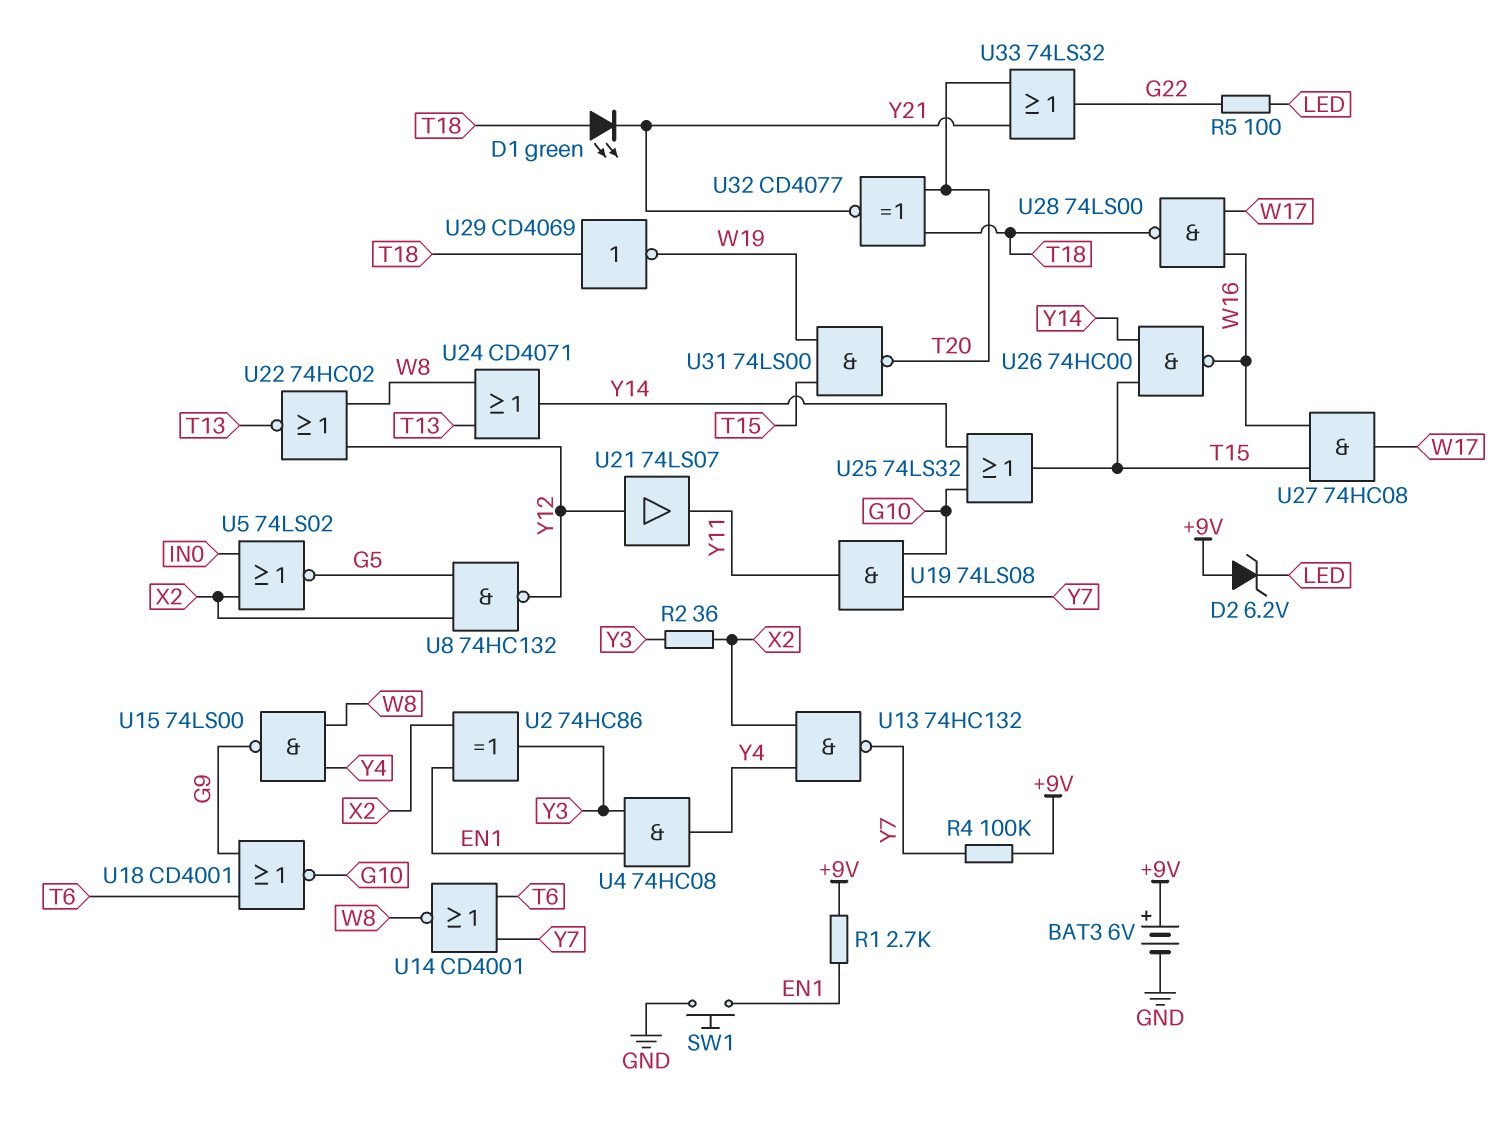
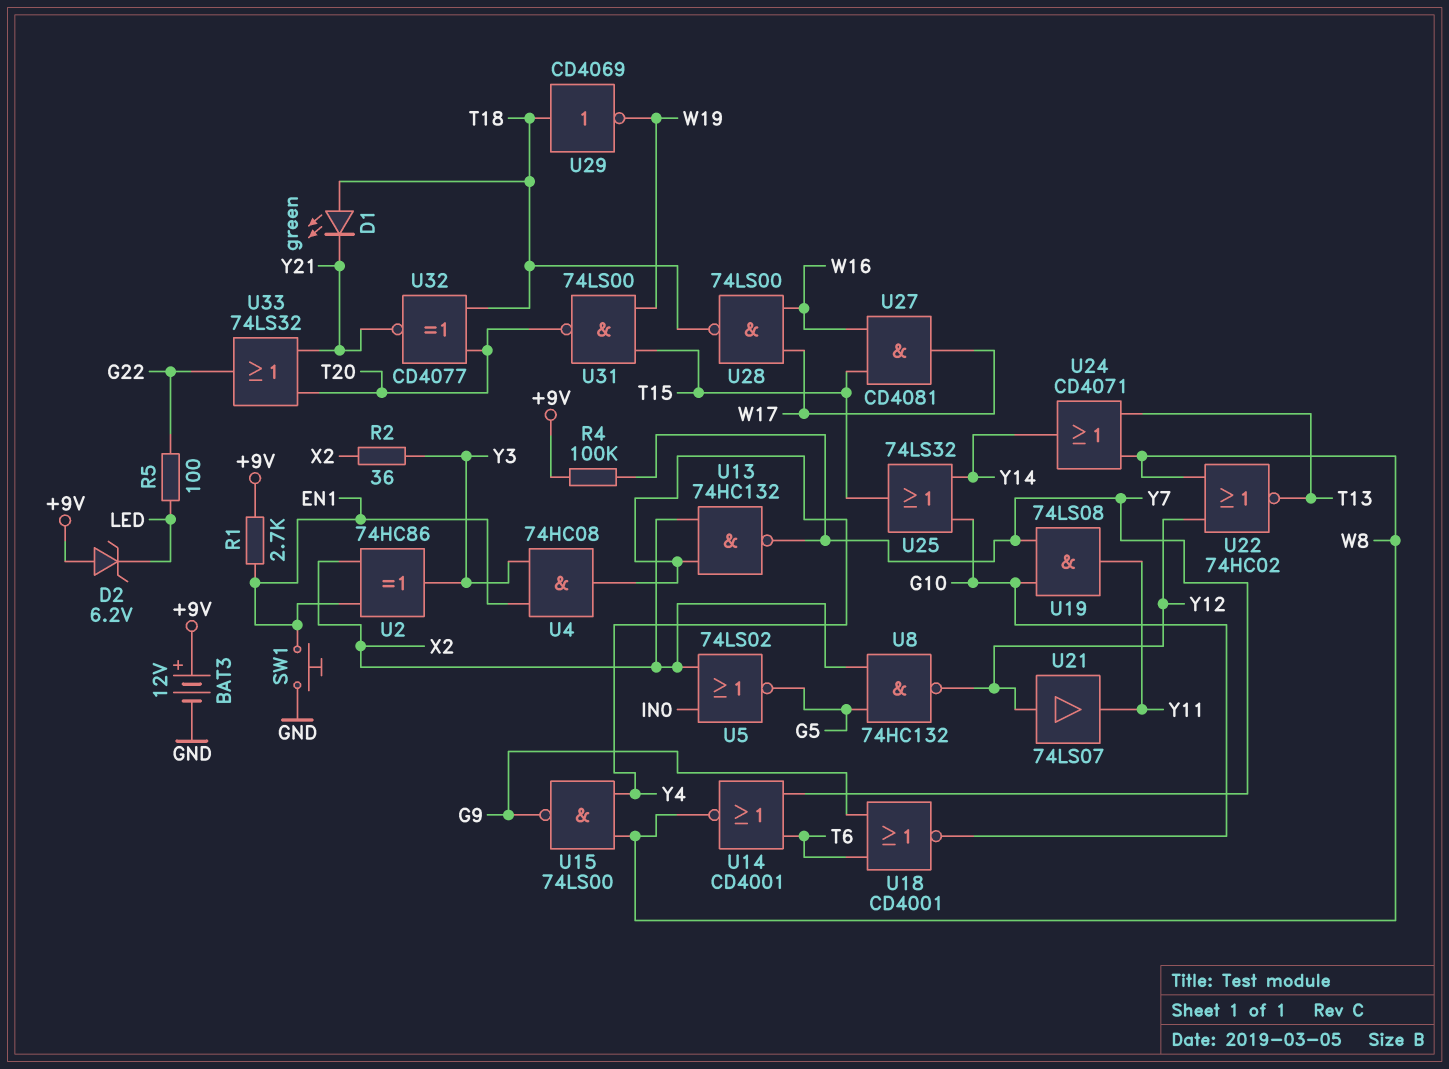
BAT3: 6V (plus +9V, minus GND) -> 12V (plus +9V, minus GND)
U26: NAND 74HC00 (in T15, in Y14, out W16) -> none
U27: AND 74HC08 (in T15, in W16, out W17) -> AND CD4081 (in T15, in W16, out W17)

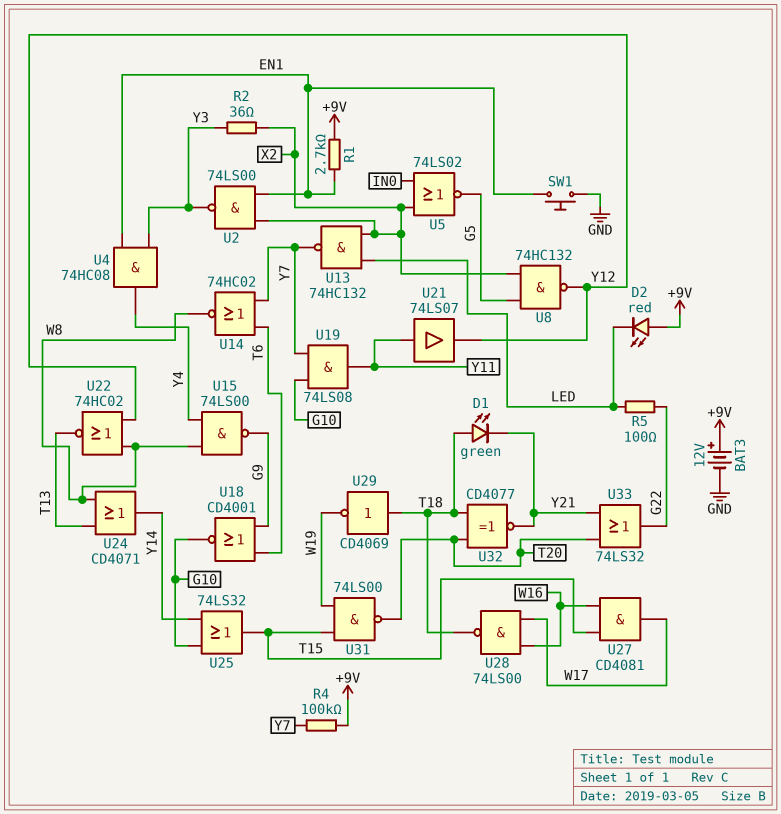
D2: zener 6.2V (A +9V, K LED) -> LED red (A +9V, K LED)
U2: XOR 74HC86 (in EN1, in X2, out Y3) -> NAND 74LS00 (in EN1, in X2, out Y3)
U13: NAND 74HC132 (in X2, in Y4, out Y7) -> NAND 74HC132 (in LED, in X2, out Y7)
U14: NOR CD4001 (in T6, in Y7, out W8) -> NOR 74HC02 (in T6, in Y7, out W8)
U21: buffer 74LS07 (in Y12, out Y11) -> buffer 74LS07 (in Y11, out Y12)

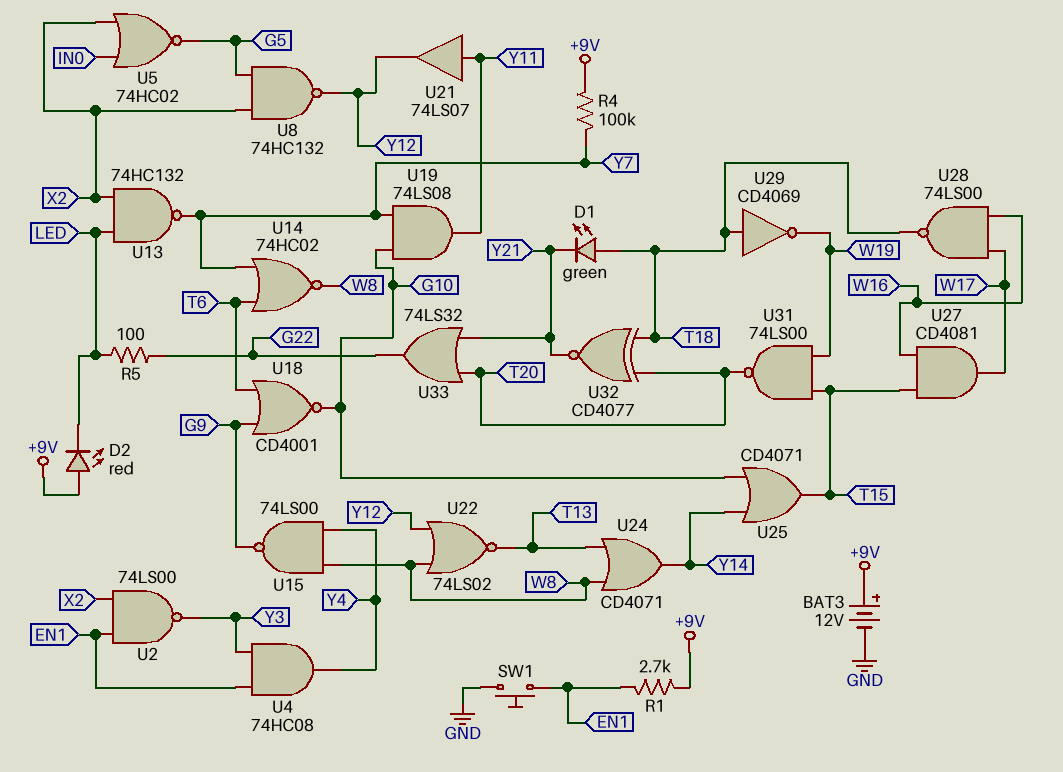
R2: 36 (X2, Y3) -> none
U5: NOR 74LS02 (in IN0, in X2, out G5) -> NOR 74HC02 (in IN0, in X2, out G5)
U22: NOR 74HC02 (in W8, in Y12, out T13) -> NOR 74LS02 (in W8, in Y12, out T13)
U25: OR 74LS32 (in G10, in Y14, out T15) -> OR CD4071 (in G10, in Y14, out T15)

